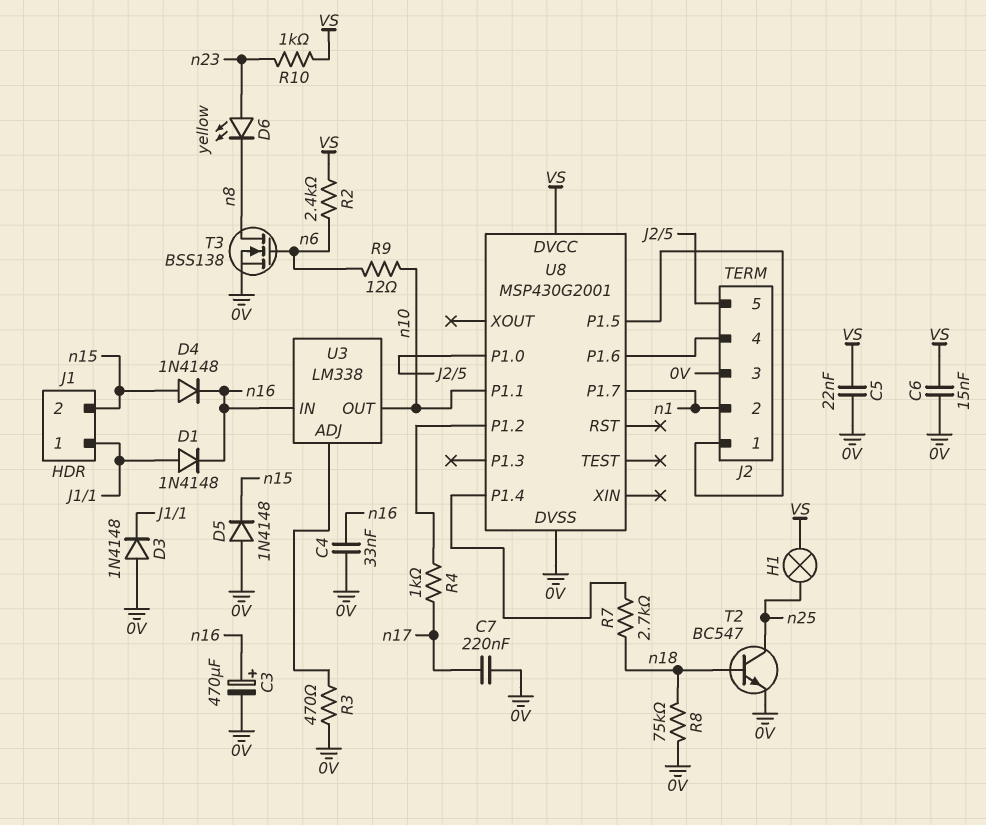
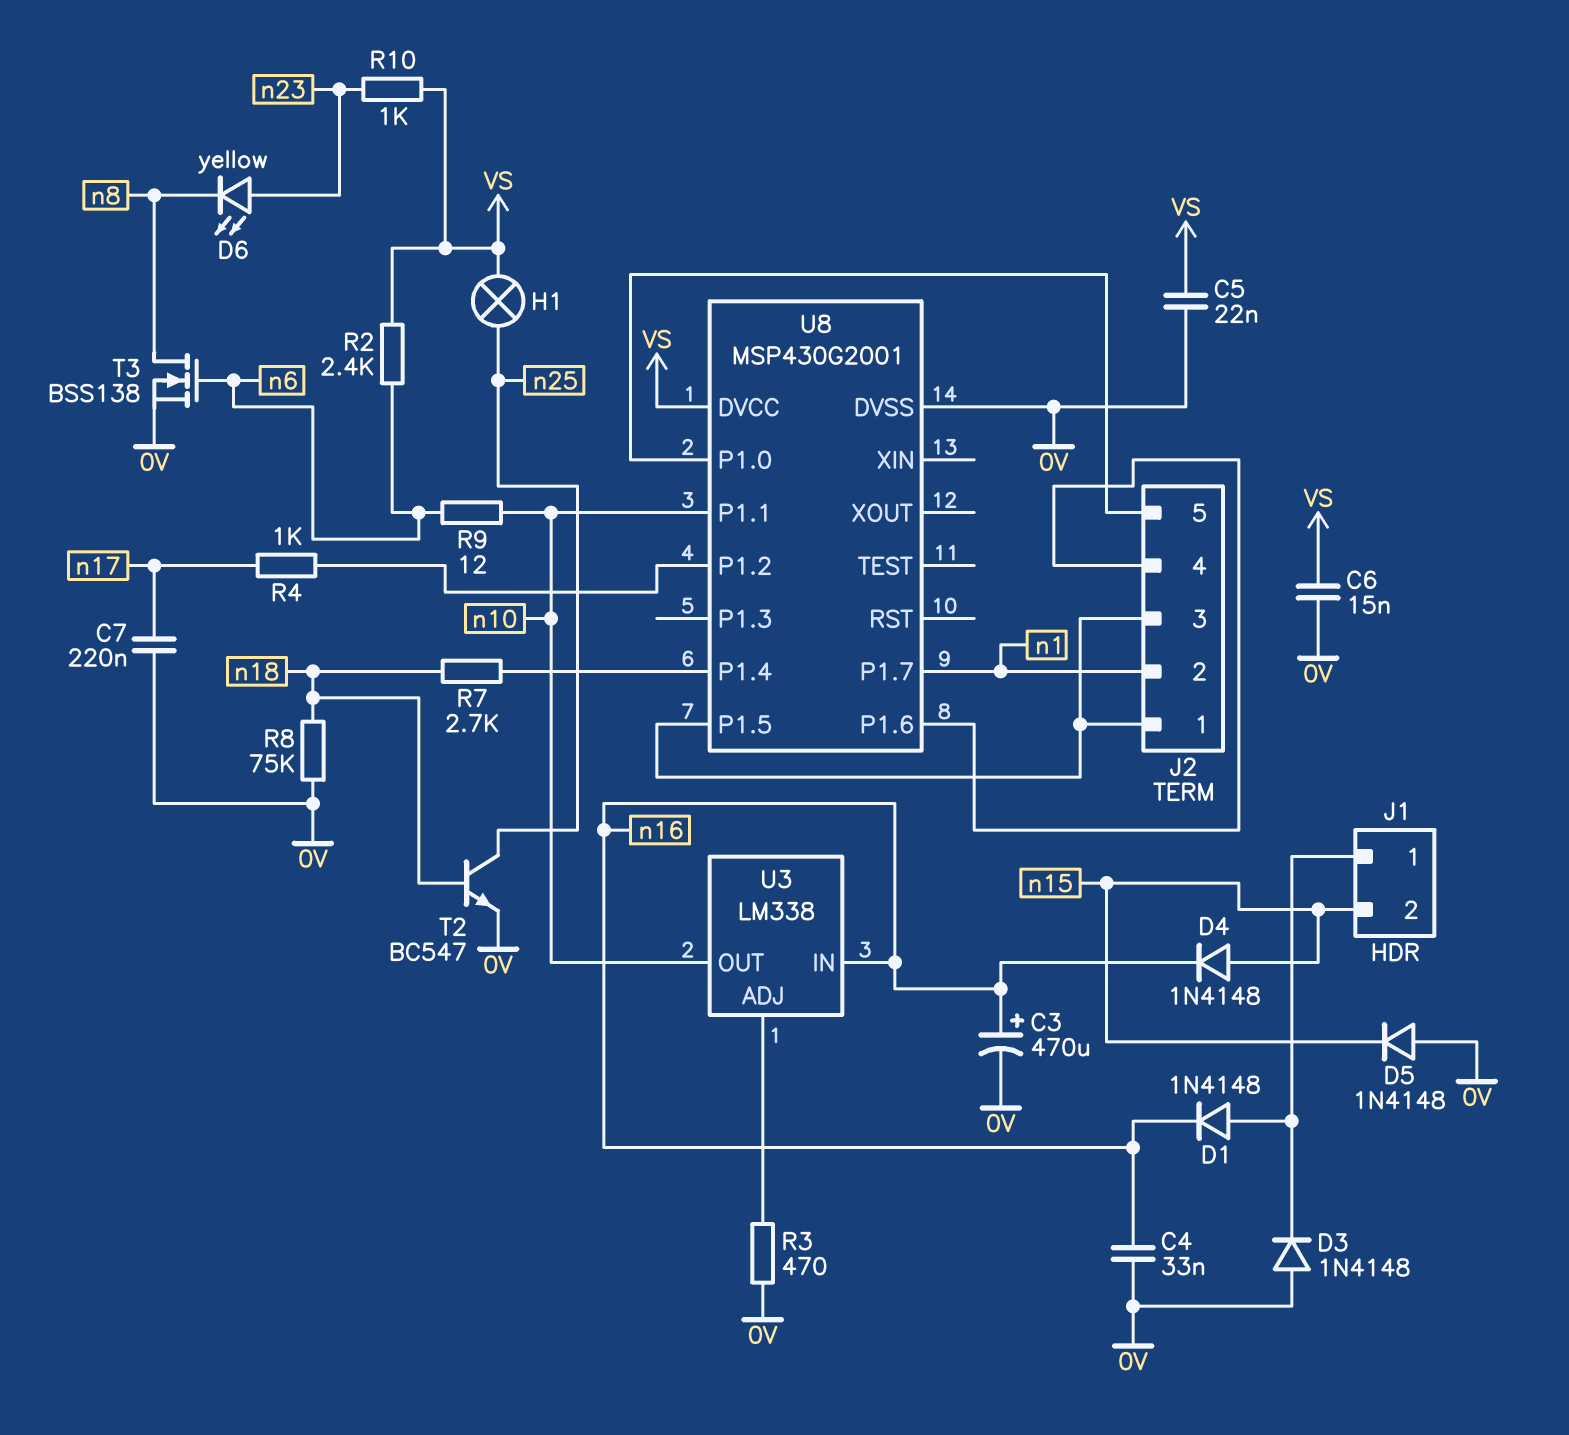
J2 pin 3: 0V -> J2/1

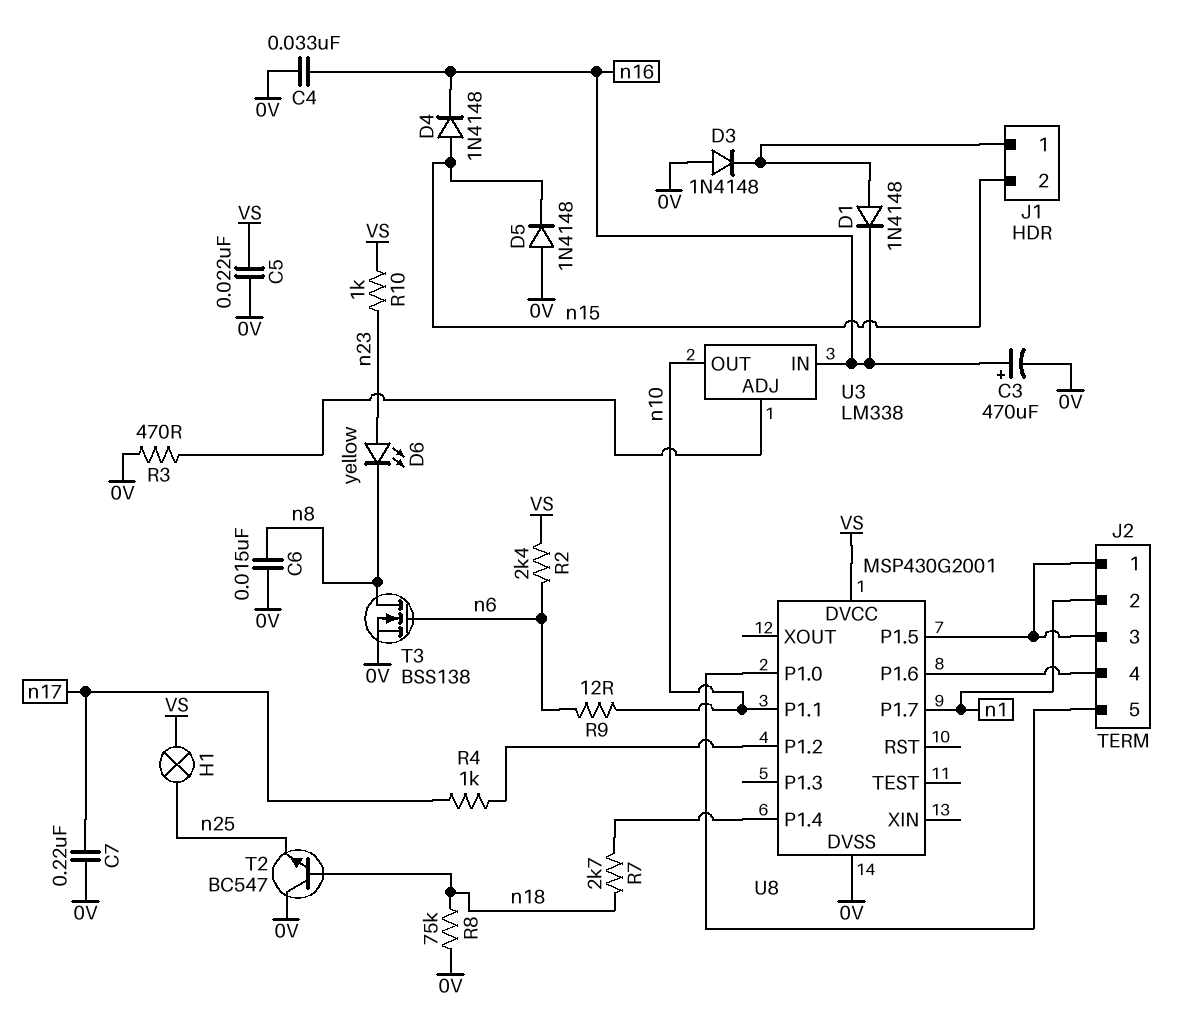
C6: 15nF (0V, VS) -> 15nF (0V, n8)
T2: NPN BC547 (B n18, C n25, E 0V) -> NPN BC547 (B n18, C 0V, E n25)

